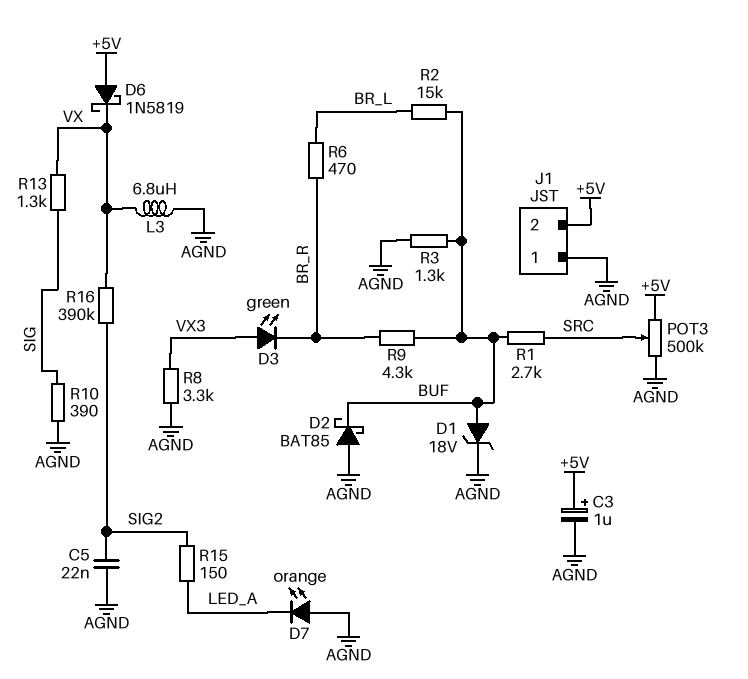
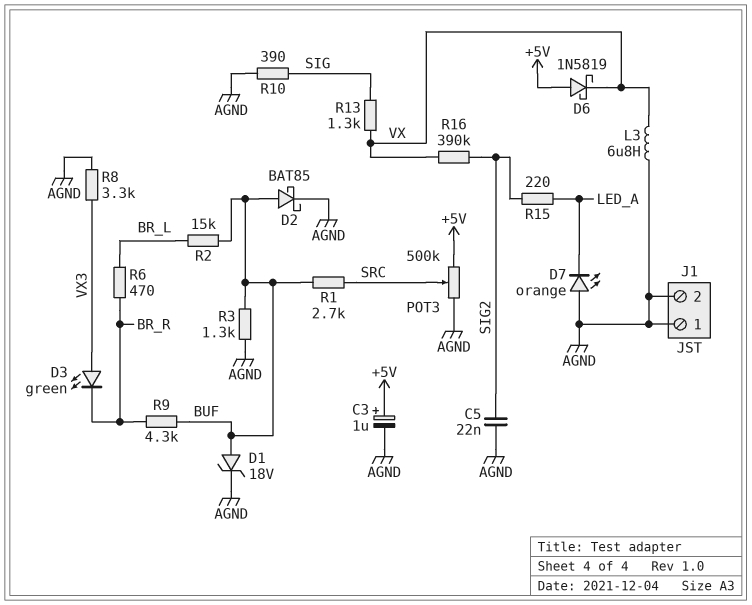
D2: schottky BAT85 (A AGND, K BUF) -> schottky BAT85 (A BUF, K AGND)
J1 pin 2: +5V -> AGND
R15: 150 (LED_A, SIG2) -> 220 (LED_A, SIG2)

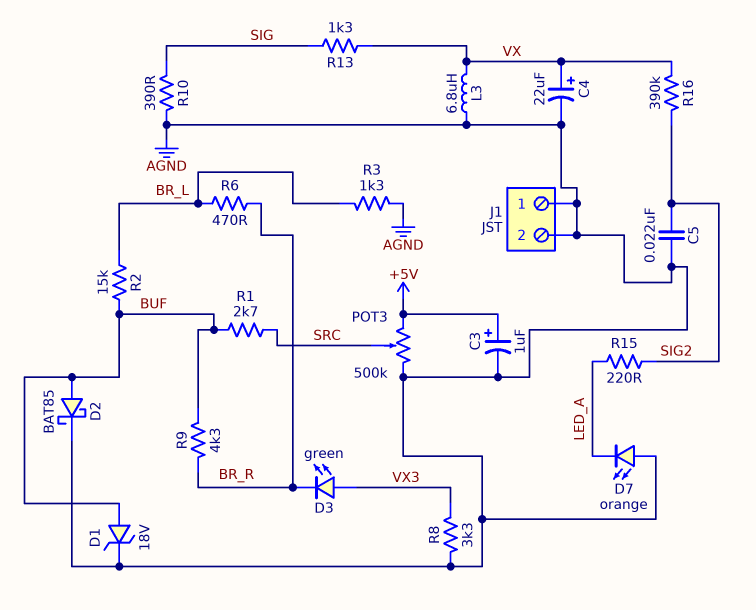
C4: none -> 22uF (plus VX, minus AGND)
D6: schottky 1N5819 (A +5V, K VX) -> none
R3: 1.3k (AGND, BUF) -> 1.3k (AGND, BR_L)

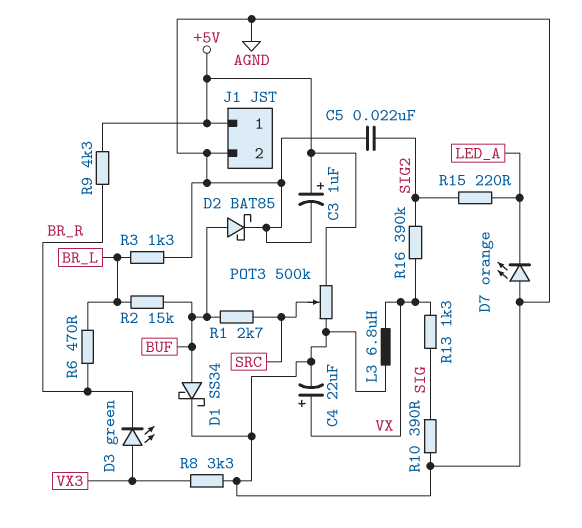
D1: zener 18V (A BUF, K AGND) -> schottky SS34 (A BUF, K AGND)
J1 pin 1: AGND -> +5V
R9: 4.3k (BR_R, BUF) -> 4.3k (+5V, BR_R)

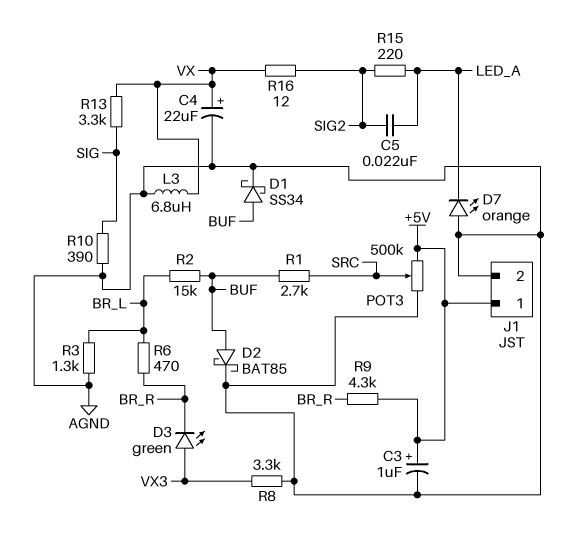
C5: 22nF (AGND, SIG2) -> 22nF (LED_A, SIG2)
R13: 1.3k (SIG, VX) -> 3.3k (SIG, VX)
R16: 390k (SIG2, VX) -> 12 (SIG2, VX)

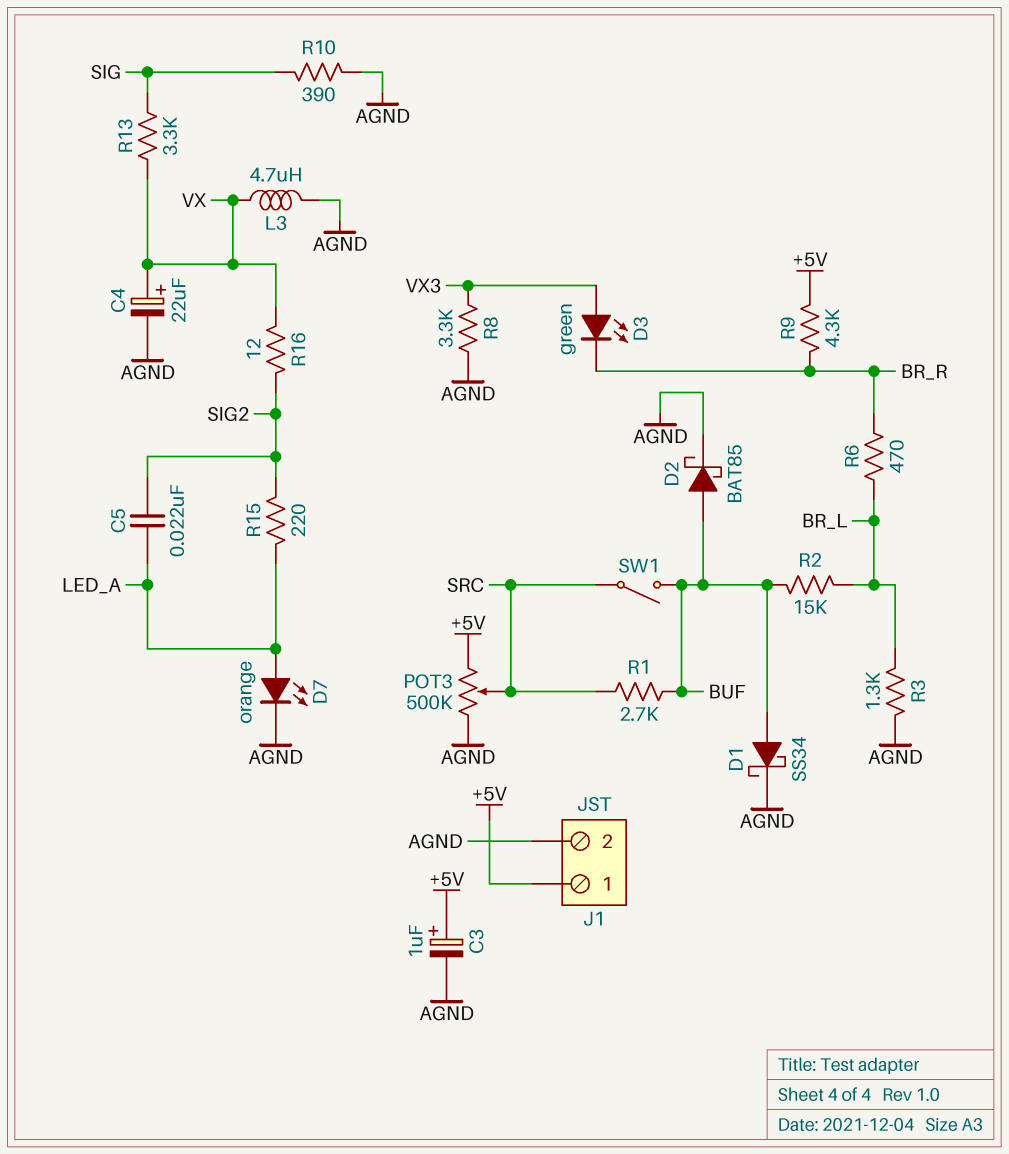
D7: LED orange (A AGND, K LED_A) -> LED orange (A LED_A, K AGND)
L3: 6.8uH (AGND, VX) -> 4.7uH (AGND, VX)
SW1: none -> switch (BUF, SRC)

